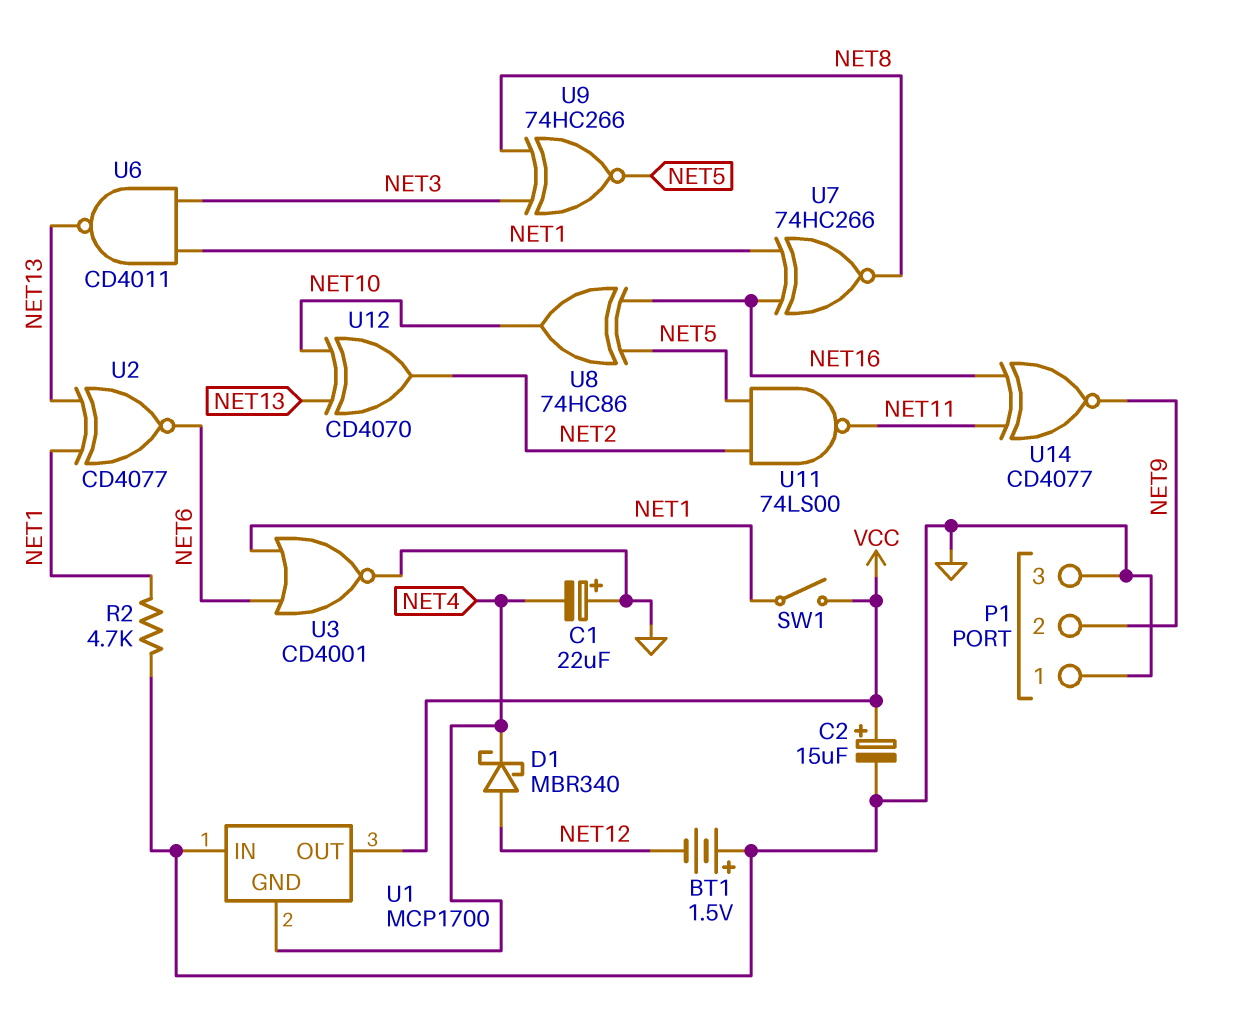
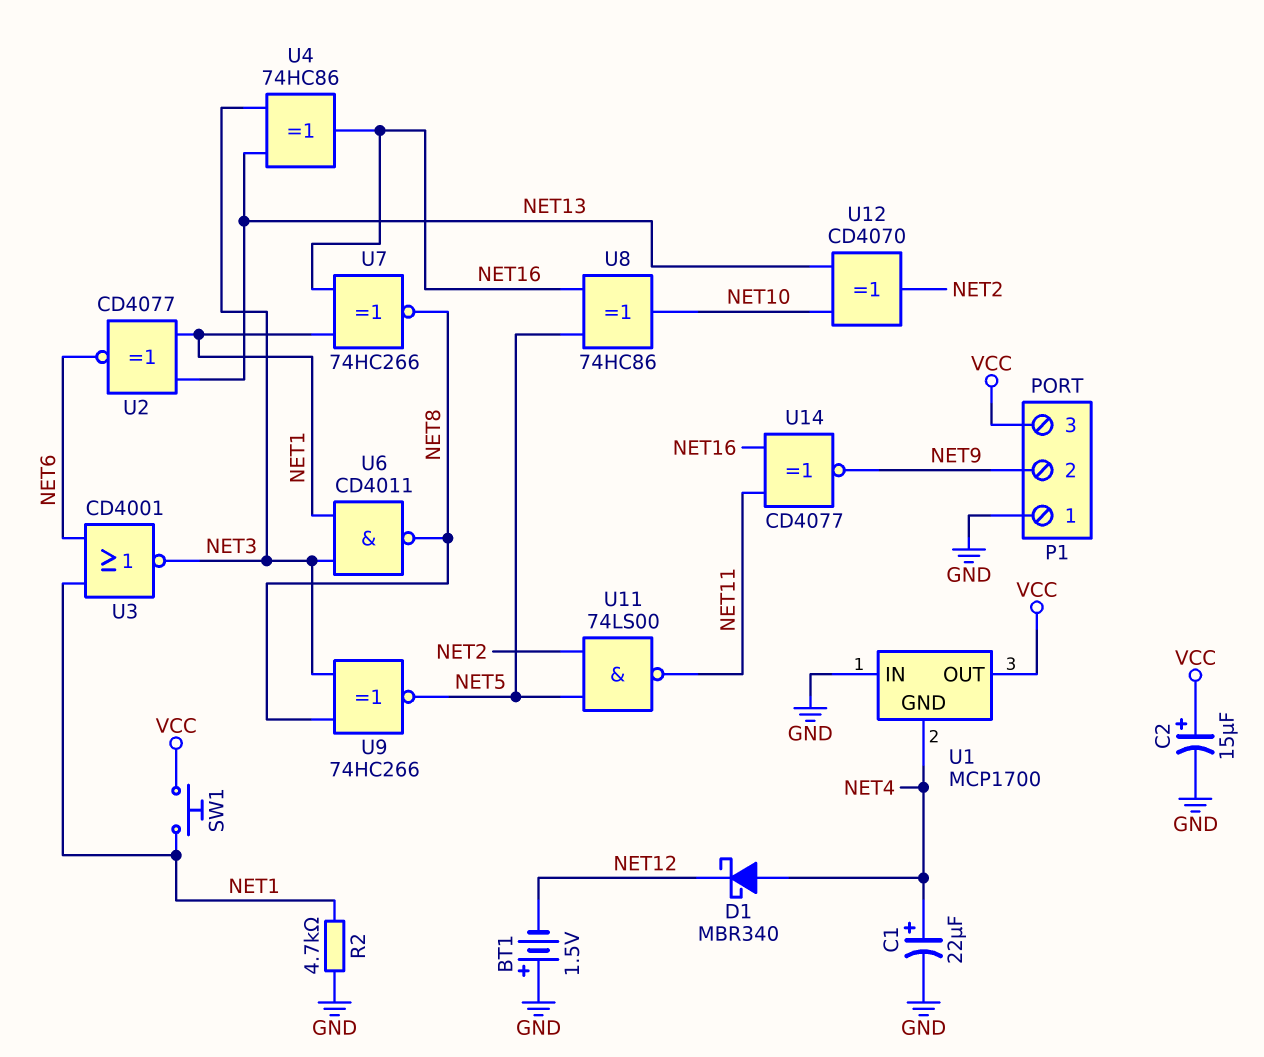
C1: 22uF (plus GND, minus NET4) -> 22uF (plus NET4, minus GND)
D1: schottky MBR340 (A NET12, K NET4) -> schottky MBR340 (A NET4, K NET12)
P1 pin 3: GND -> VCC
SW1: switch (NET1, VCC) -> button (NET1, VCC)
U3: NOR CD4001 (in NET1, in NET6, out GND) -> NOR CD4001 (in NET1, in NET6, out NET3)
U4: none -> XOR 74HC86 (in NET3, in NET13, out NET16)
U6: NAND CD4011 (in NET1, in NET3, out NET13) -> NAND CD4011 (in NET1, in NET3, out NET8)

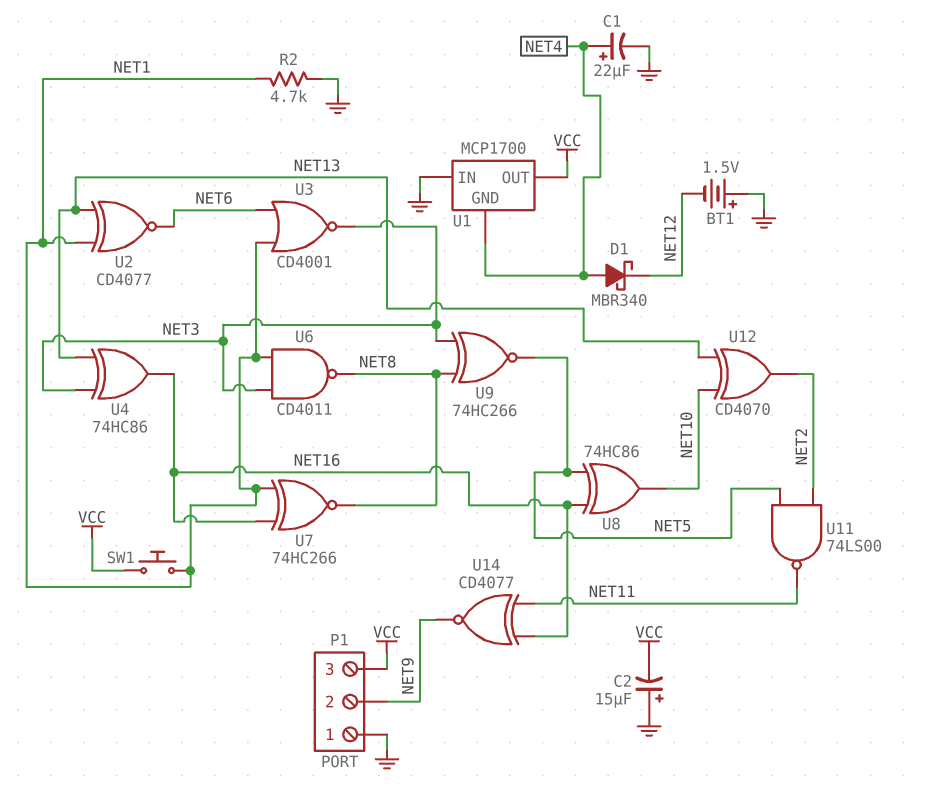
C2: 15uF (plus VCC, minus GND) -> 15uF (plus GND, minus VCC)

